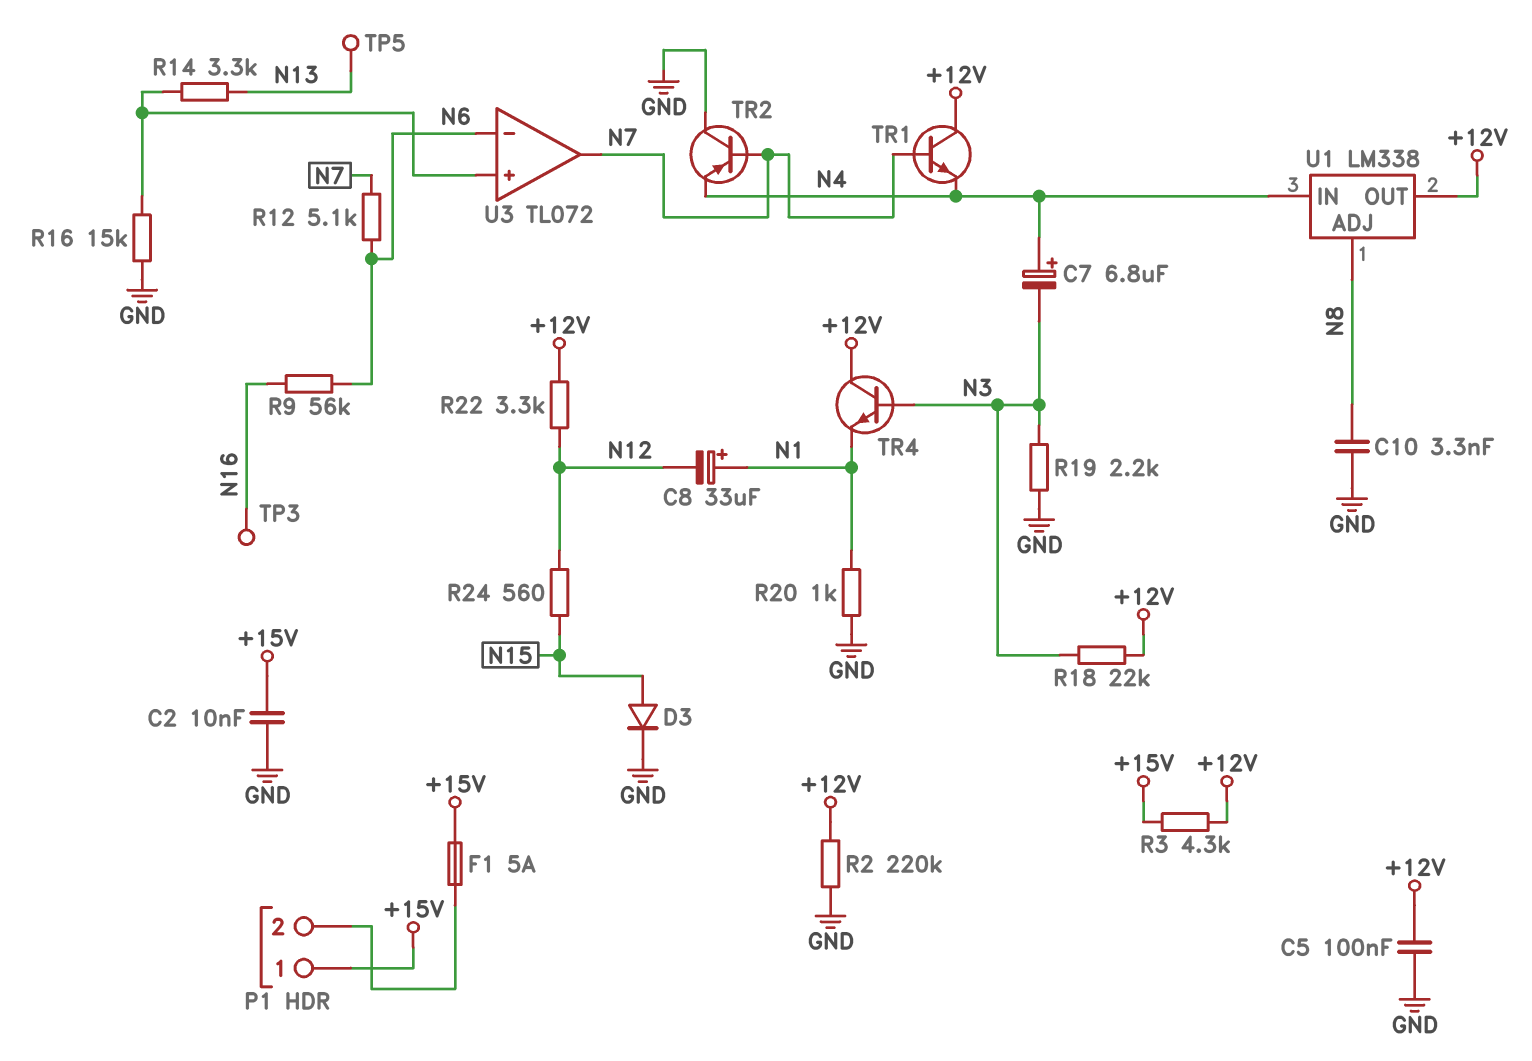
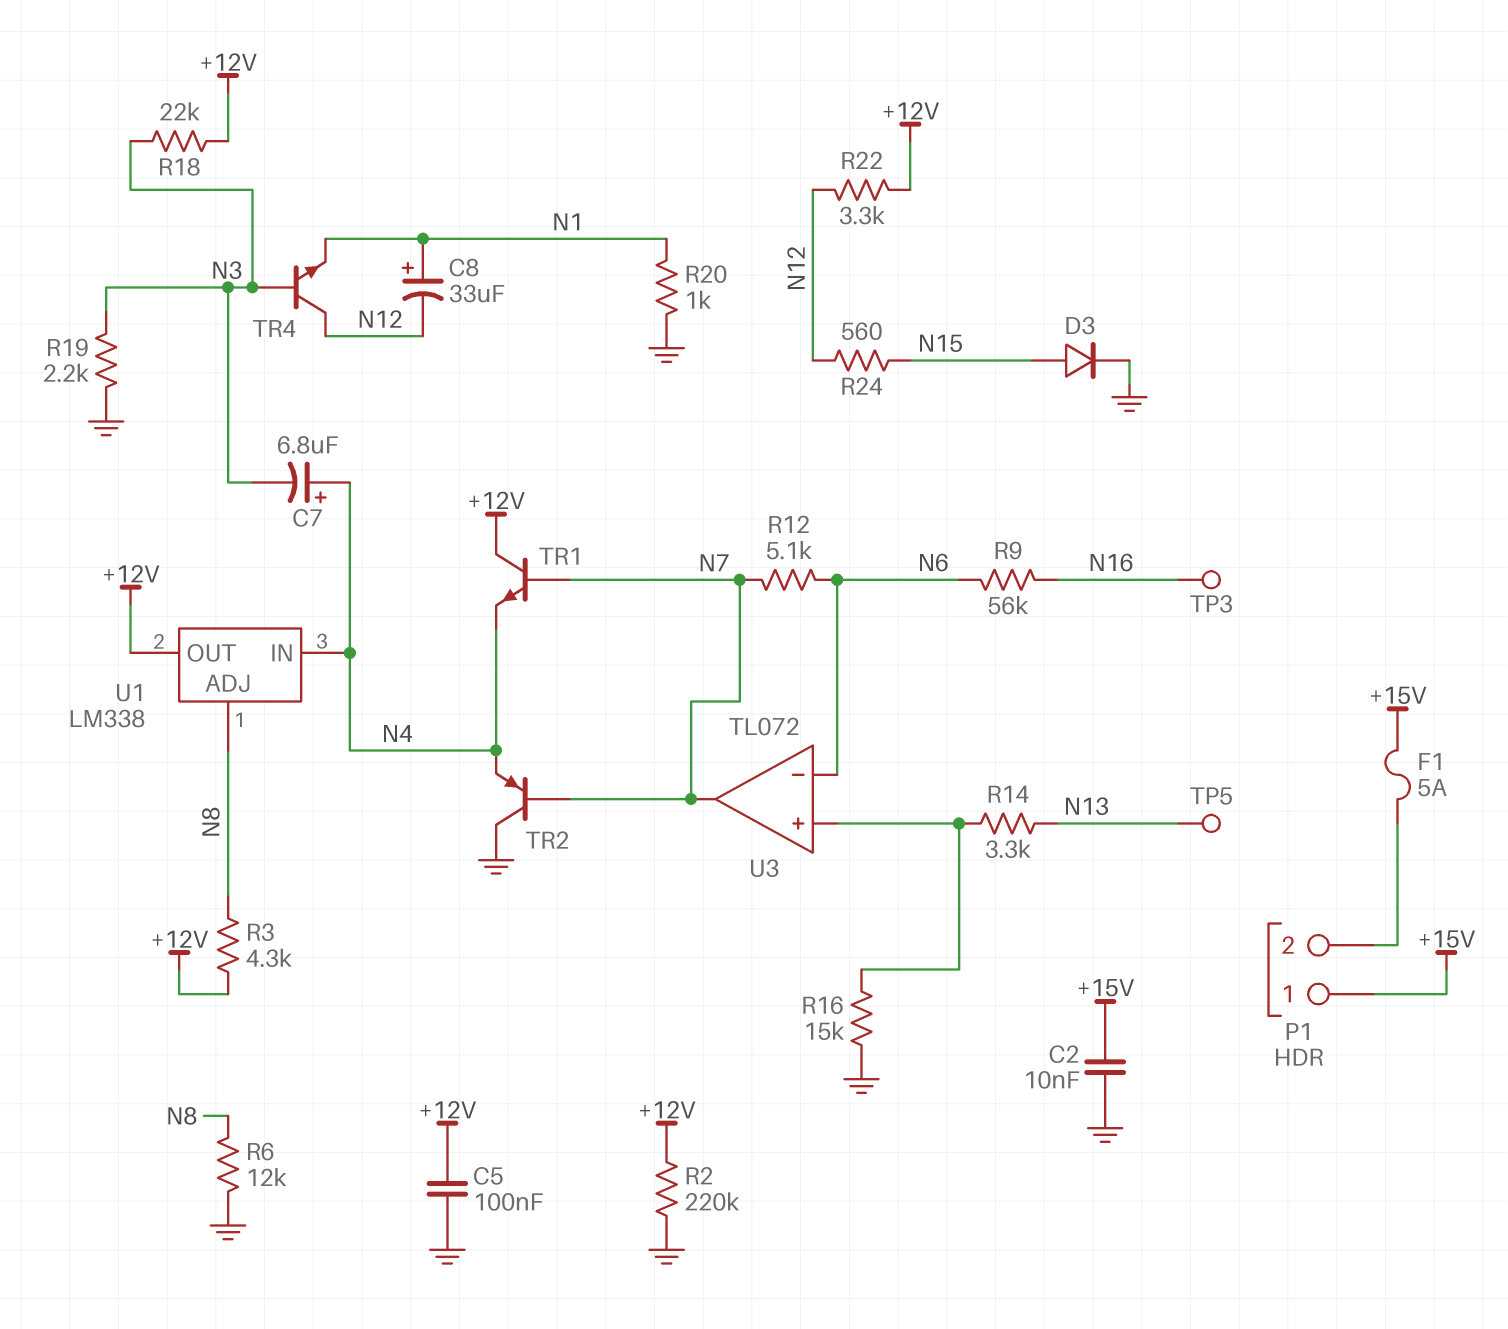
C10: 3.3nF (GND, N8) -> none
R3: 4.3k (+12V, +15V) -> 4.3k (+12V, N8)
R6: none -> 12k (GND, N8)
TR4: NPN (B N3, C +12V, E N1) -> NPN (B N3, C N12, E N1)

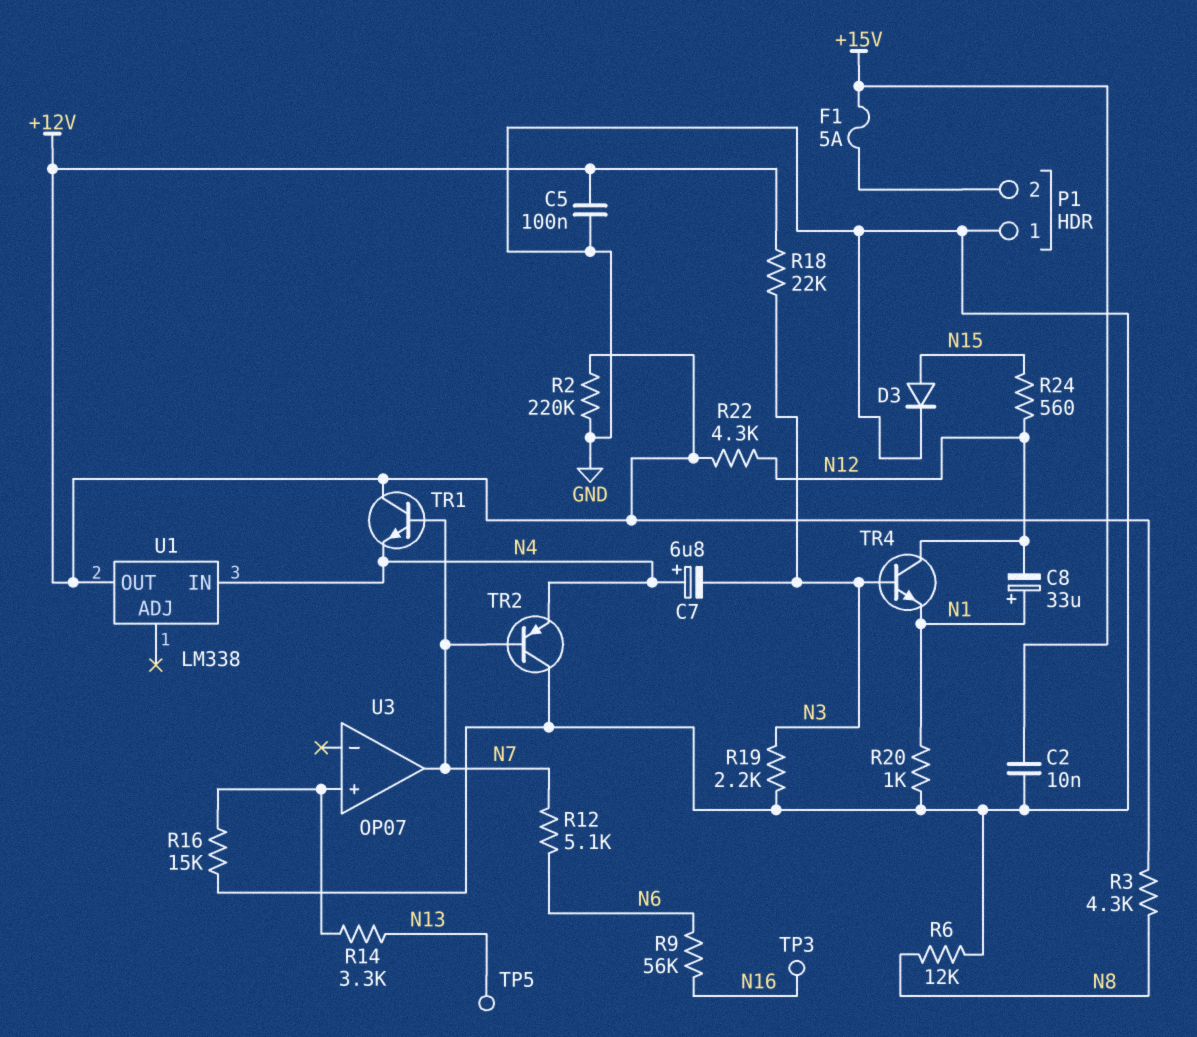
P1 pin 1: +15V -> GND
R22: 3.3k (+12V, N12) -> 4.3k (+12V, N12)
U1 pin ADJ: N8 -> none
U3: TL072 -> OP07
U3 pin in-: N6 -> none

